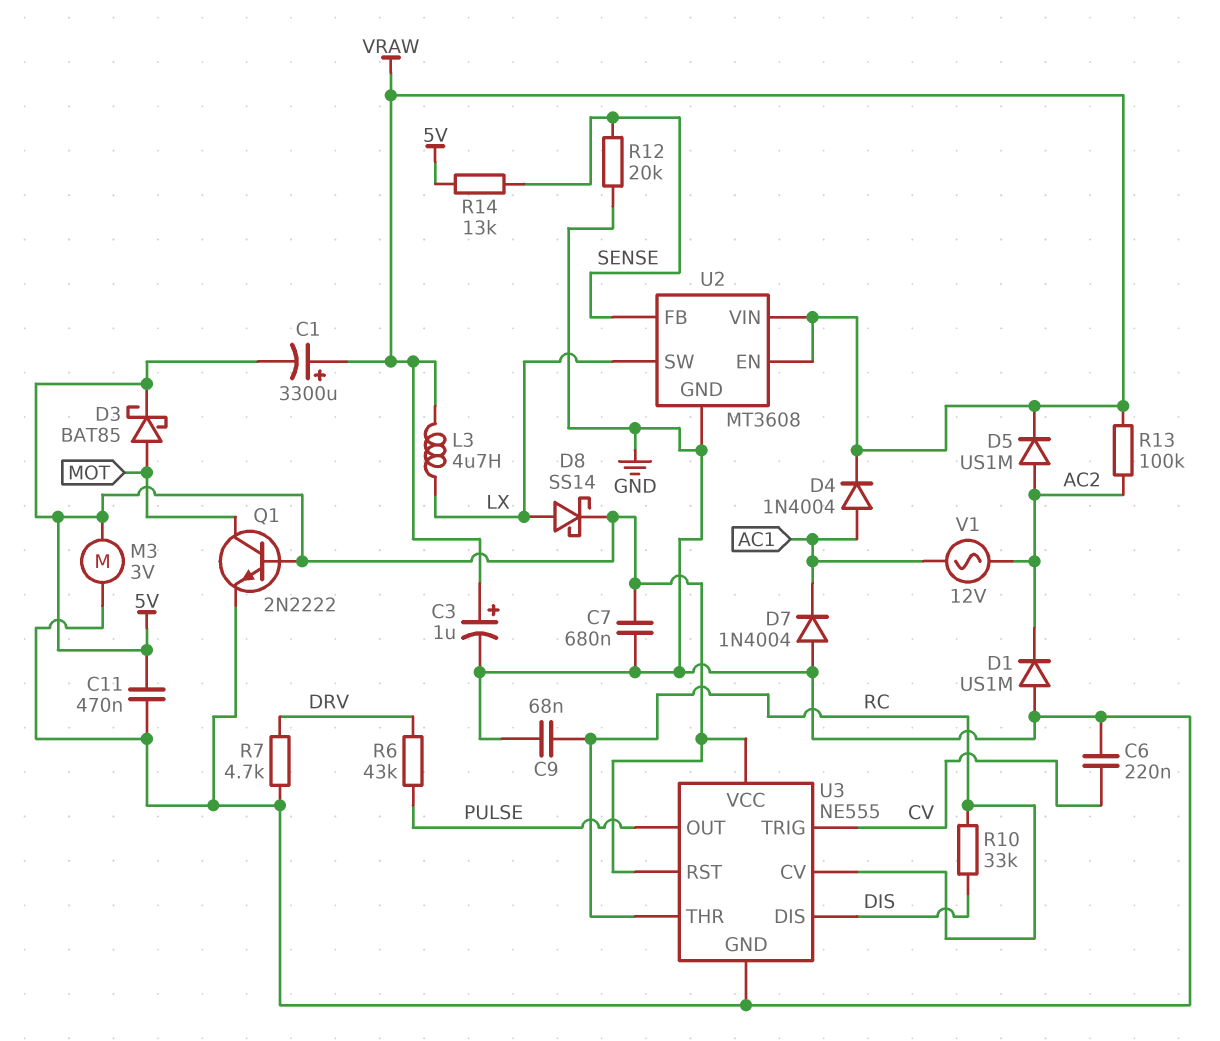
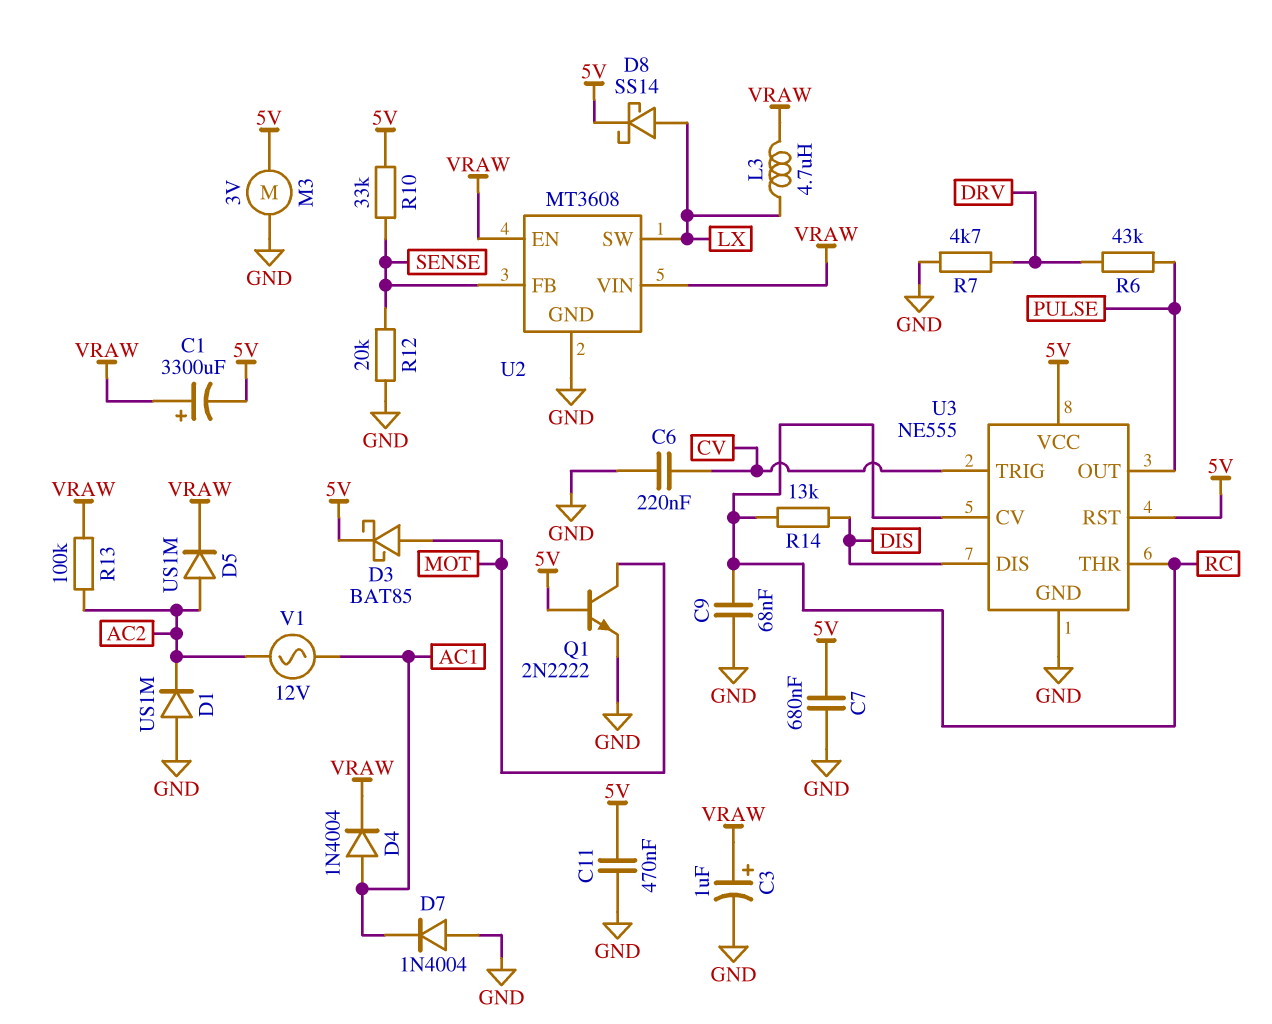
R10: 33k (DIS, RC) -> 33k (5V, SENSE)
R14: 13k (5V, SENSE) -> 13k (DIS, RC)

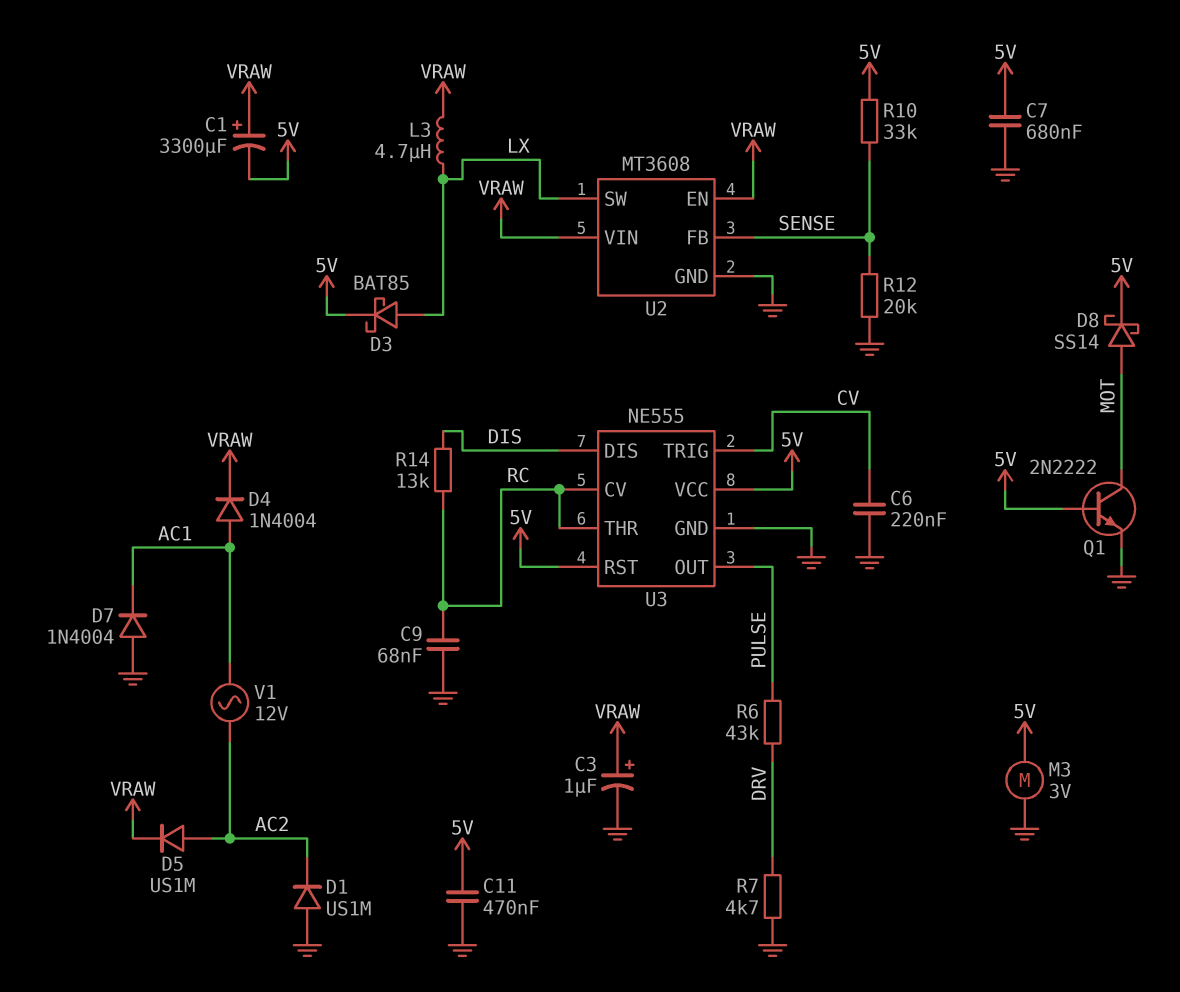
D3: schottky BAT85 (A MOT, K 5V) -> schottky BAT85 (A LX, K 5V)
D8: schottky SS14 (A LX, K 5V) -> schottky SS14 (A MOT, K 5V)
R13: 100k (AC2, VRAW) -> none

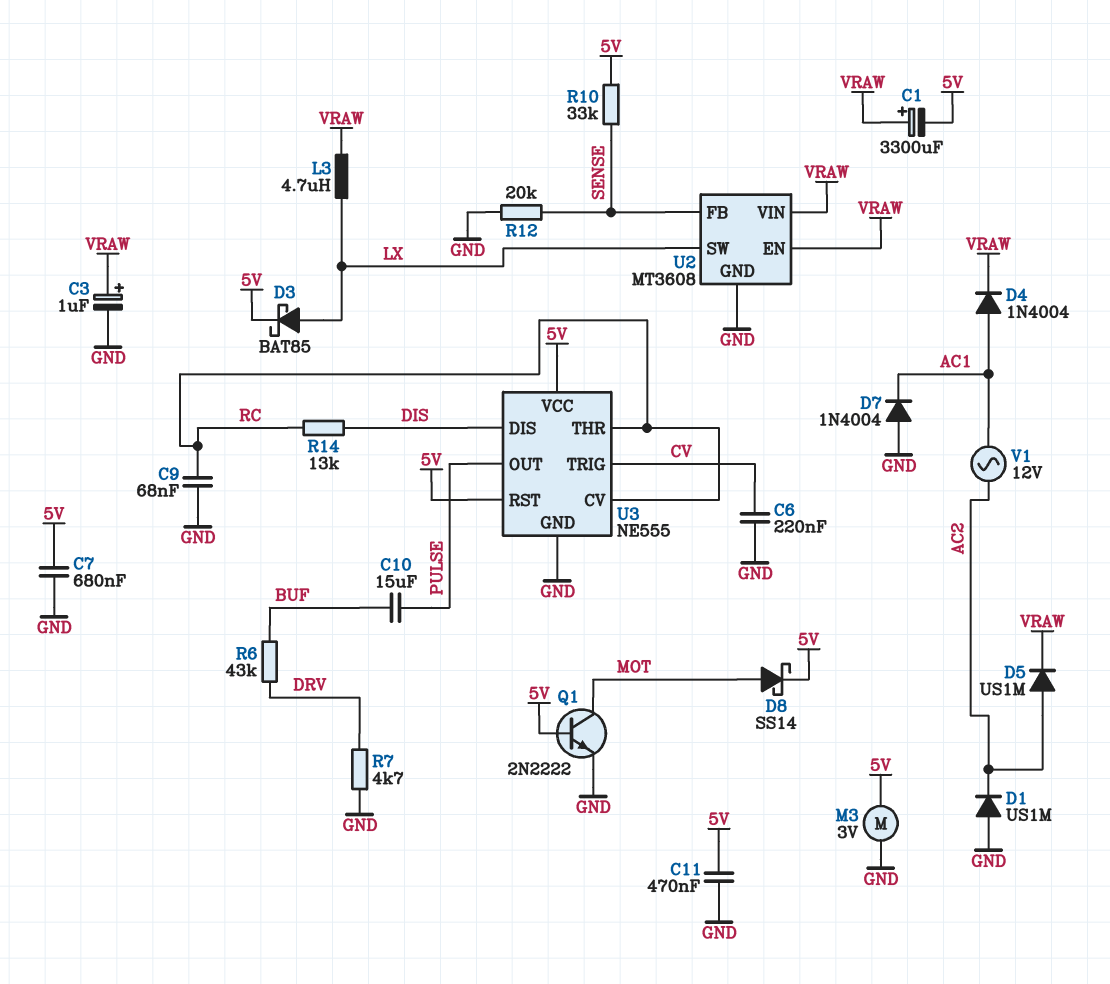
C10: none -> 15uF (BUF, PULSE)
R6: 43k (DRV, PULSE) -> 43k (BUF, DRV)

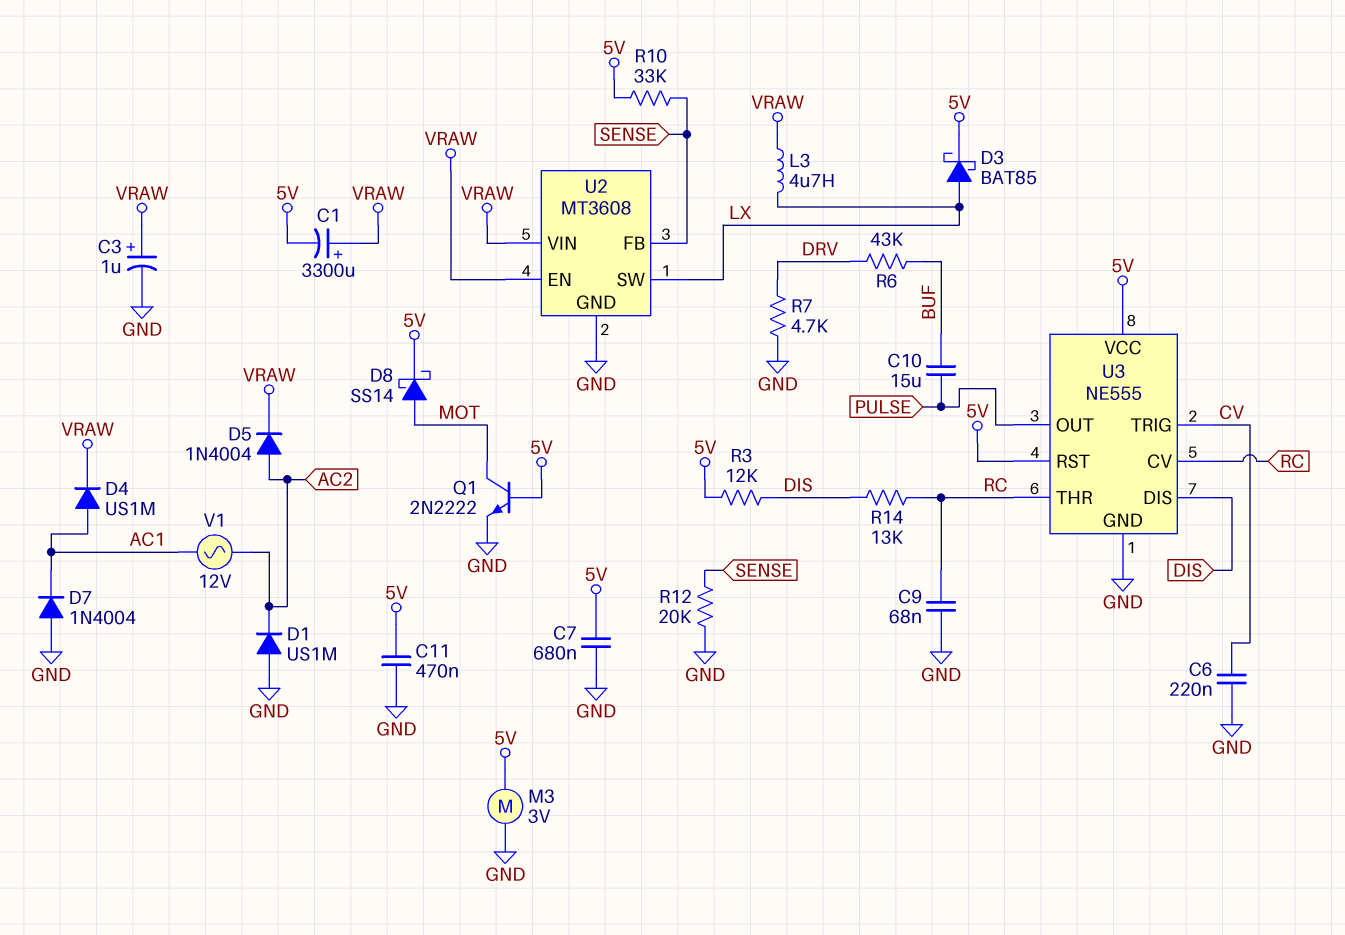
D4: diode 1N4004 (A AC1, K VRAW) -> diode US1M (A AC1, K VRAW)
D5: diode US1M (A AC2, K VRAW) -> diode 1N4004 (A AC2, K VRAW)
R3: none -> 12k (5V, DIS)

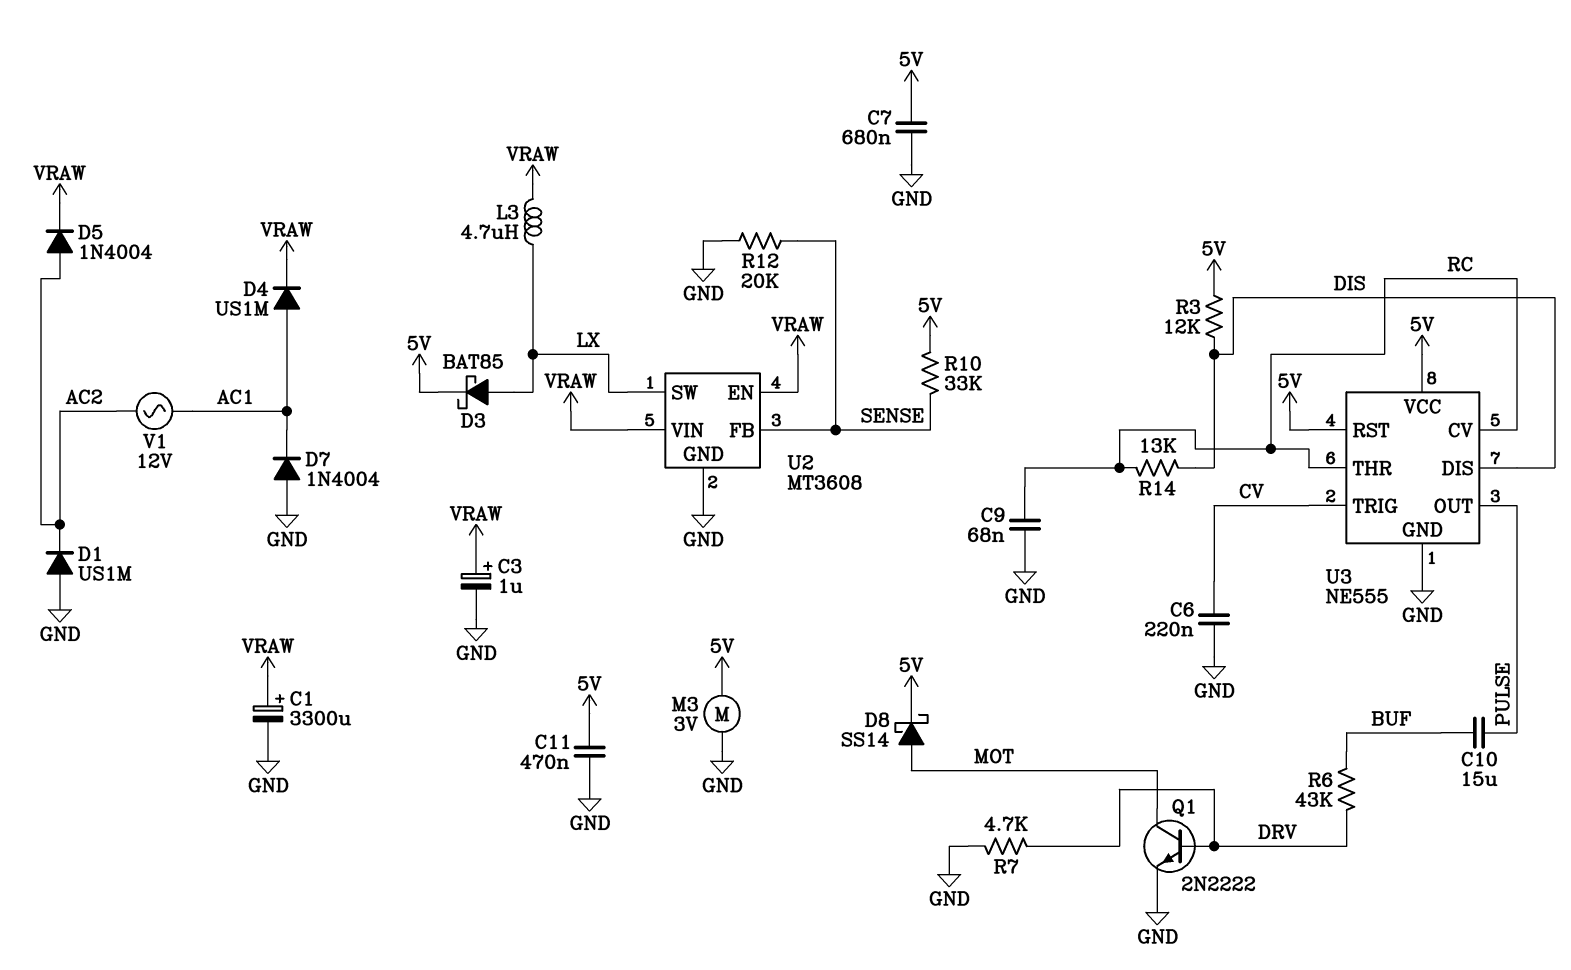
C1: 3300uF (plus VRAW, minus 5V) -> 3300uF (plus VRAW, minus GND)
Q1: NPN 2N2222 (B 5V, C MOT, E GND) -> NPN 2N2222 (B DRV, C MOT, E GND)

